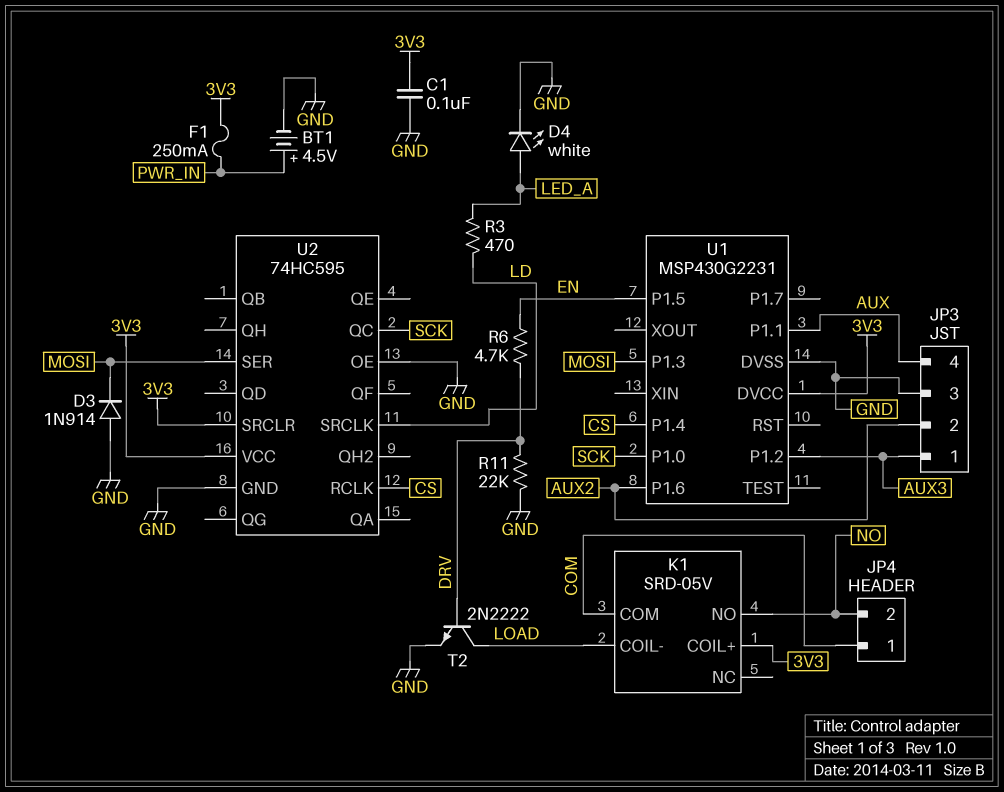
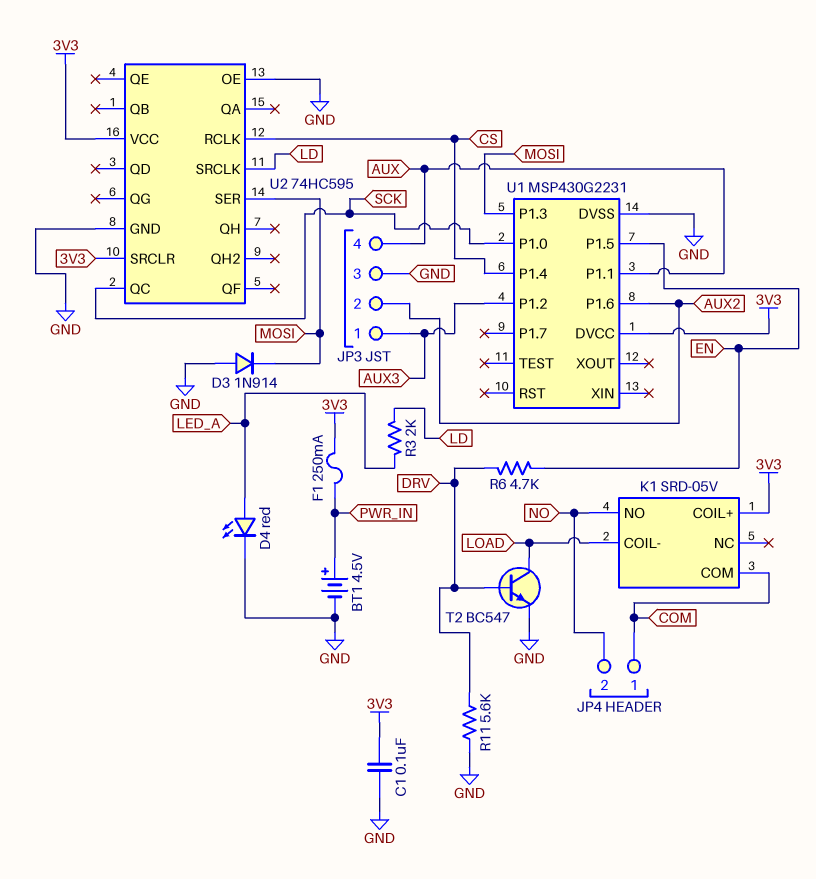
D4: LED white (A LED_A, K GND) -> LED red (A LED_A, K GND)
R3: 470 (LD, LED_A) -> 2k (LD, LED_A)
R11: 22k (DRV, GND) -> 5.6k (DRV, GND)
T2: NPN 2N2222 (B DRV, C LOAD, E GND) -> NPN BC547 (B DRV, C LOAD, E GND)

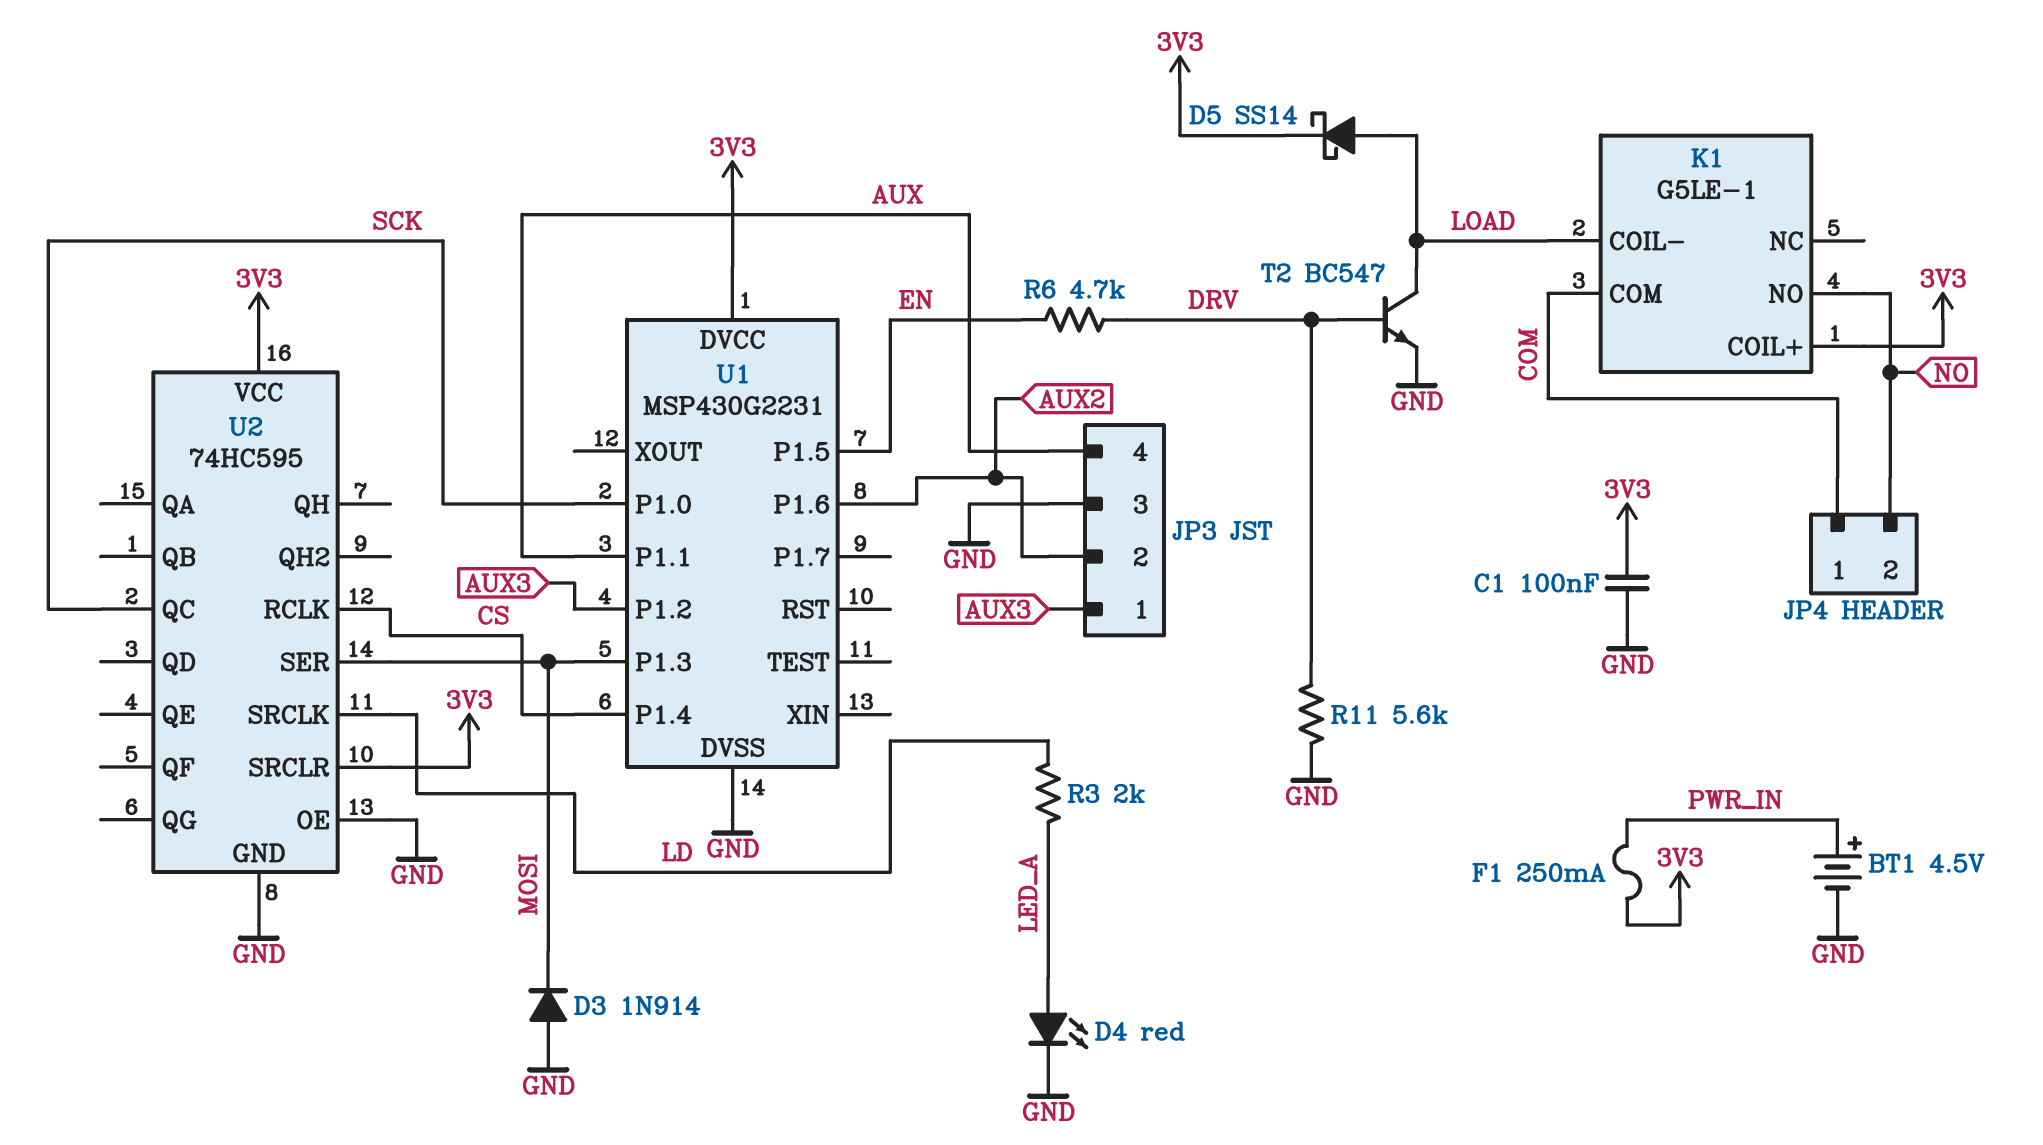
D5: none -> schottky SS14 (A LOAD, K 3V3)
K1: SRD-05V -> G5LE-1

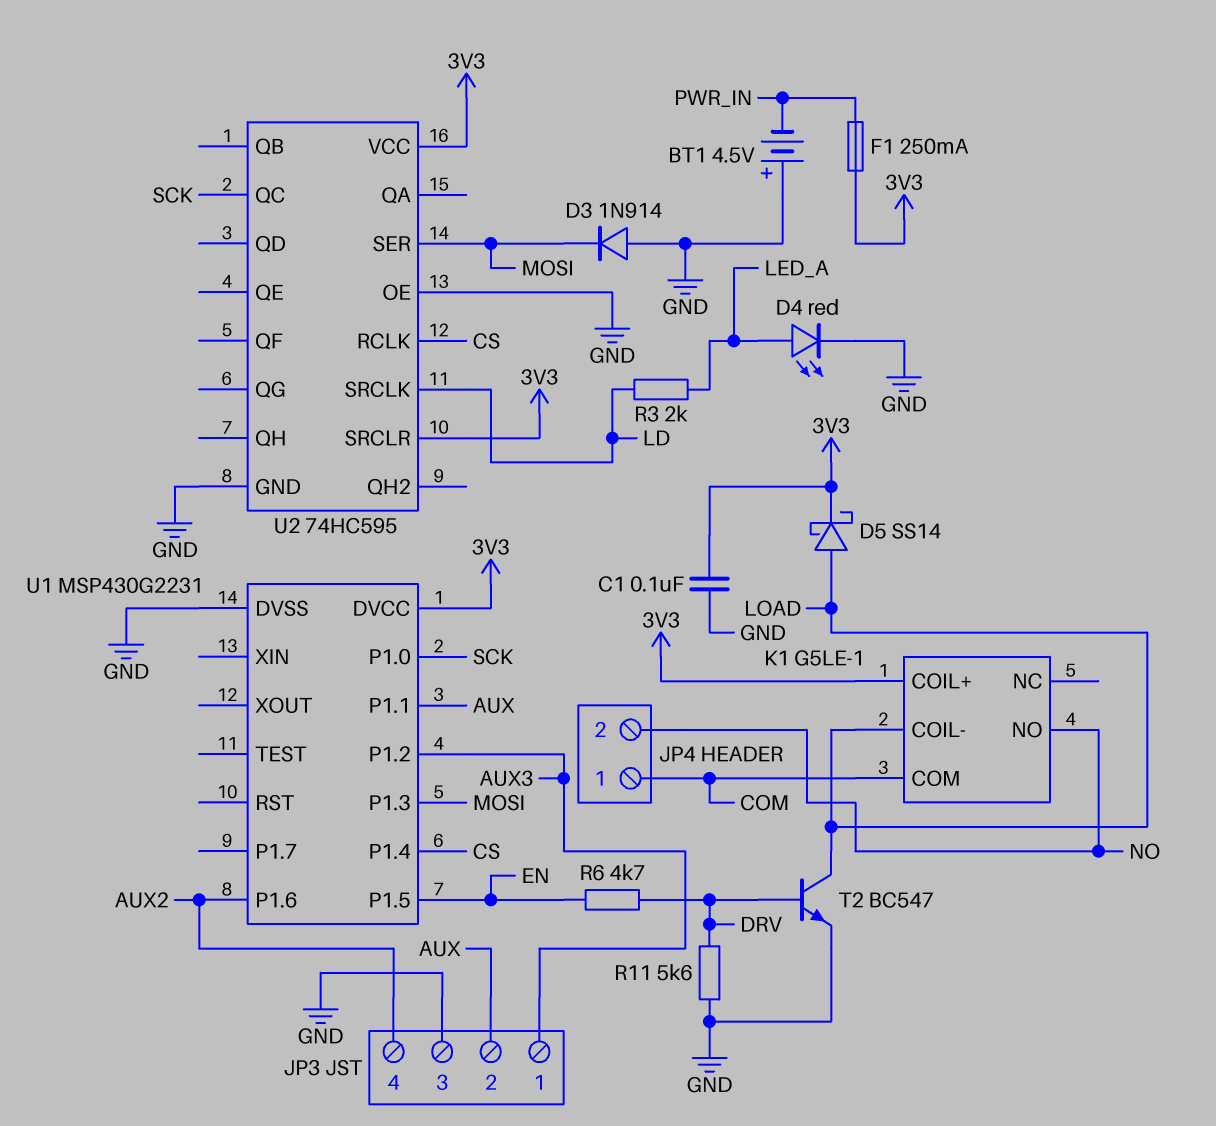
BT1: 4.5V (plus PWR_IN, minus GND) -> 4.5V (plus GND, minus PWR_IN)
JP3 pin 2: AUX2 -> AUX
JP3 pin 4: AUX -> AUX2

